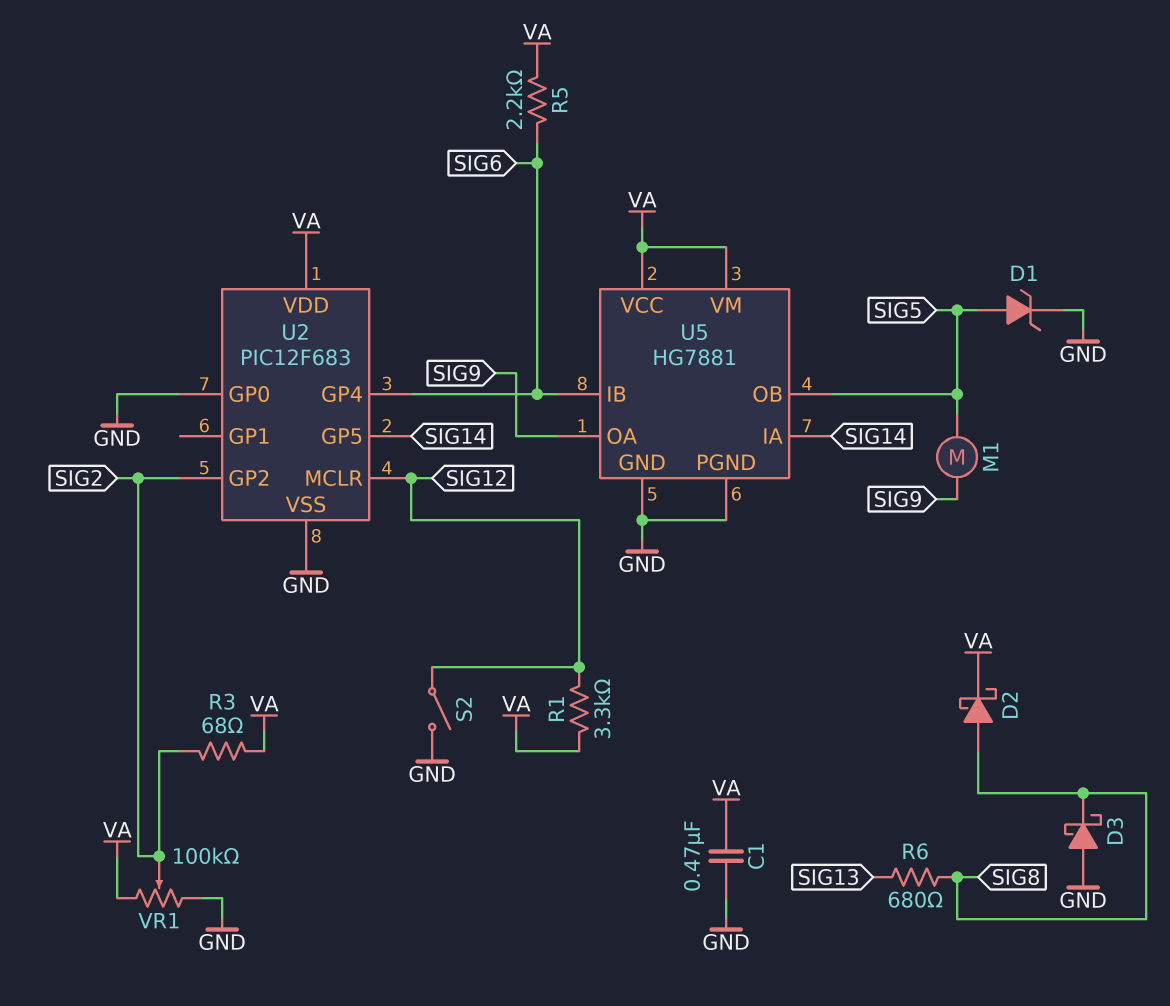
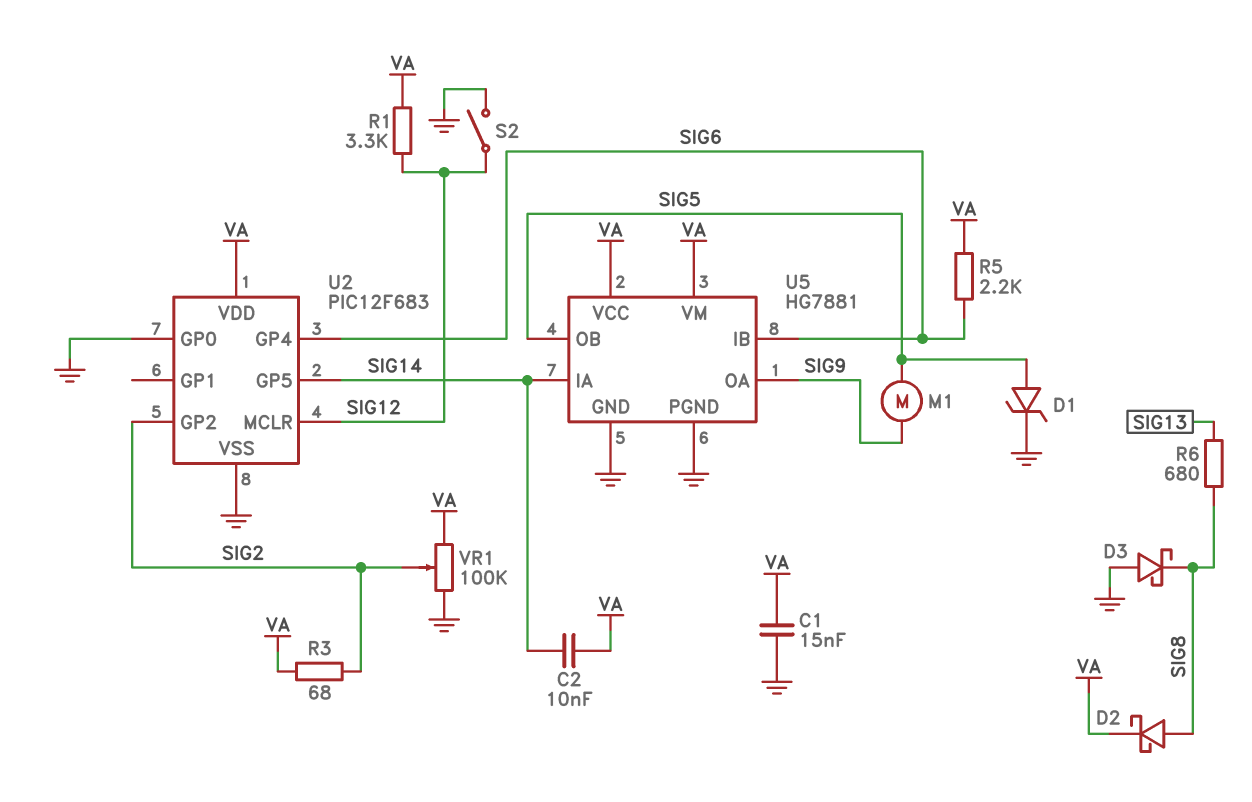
C1: 470nF (GND, VA) -> 15nF (GND, VA)
C2: none -> 10nF (SIG14, VA)

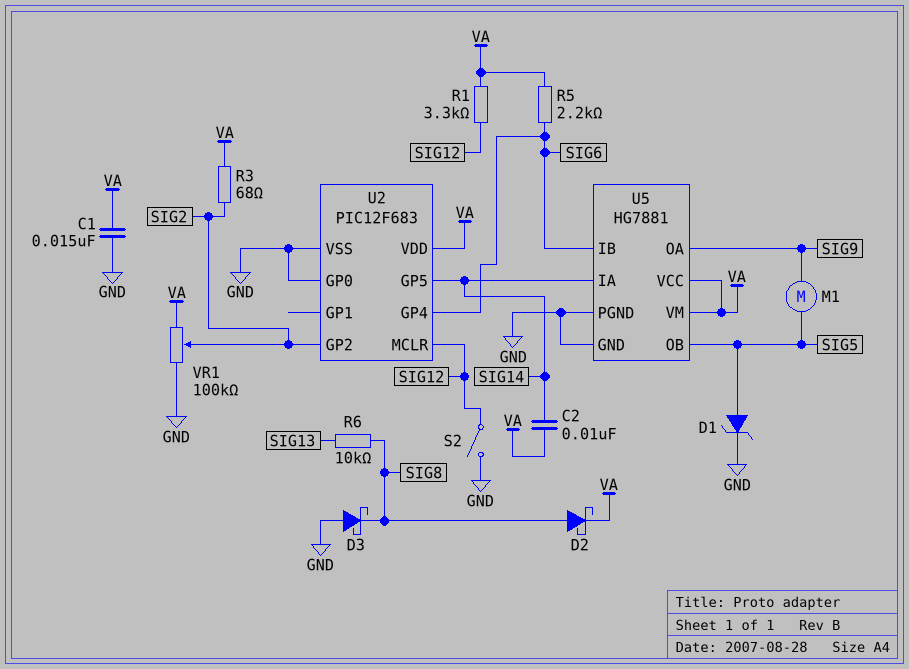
R6: 680 (SIG8, SIG13) -> 10k (SIG8, SIG13)

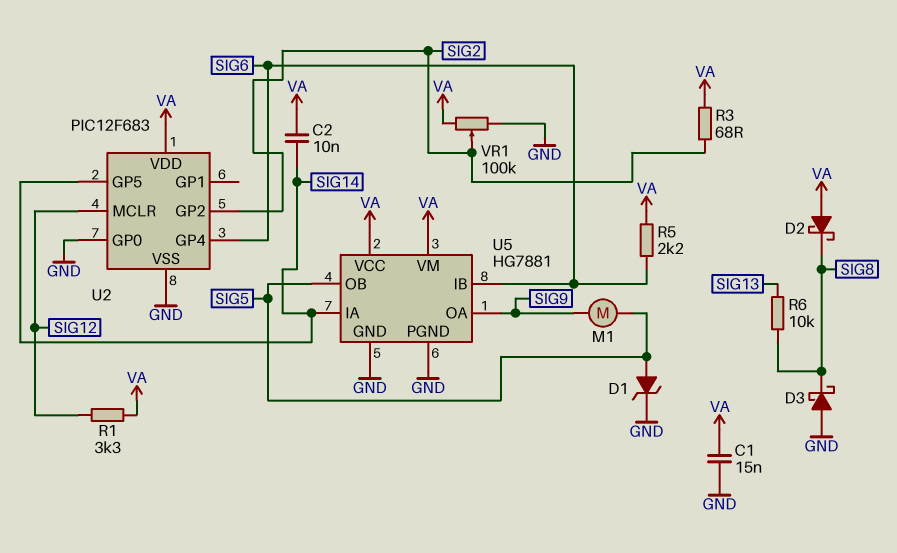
D2: schottky (A SIG8, K VA) -> schottky (A VA, K SIG8)
S2: switch (GND, SIG12) -> none

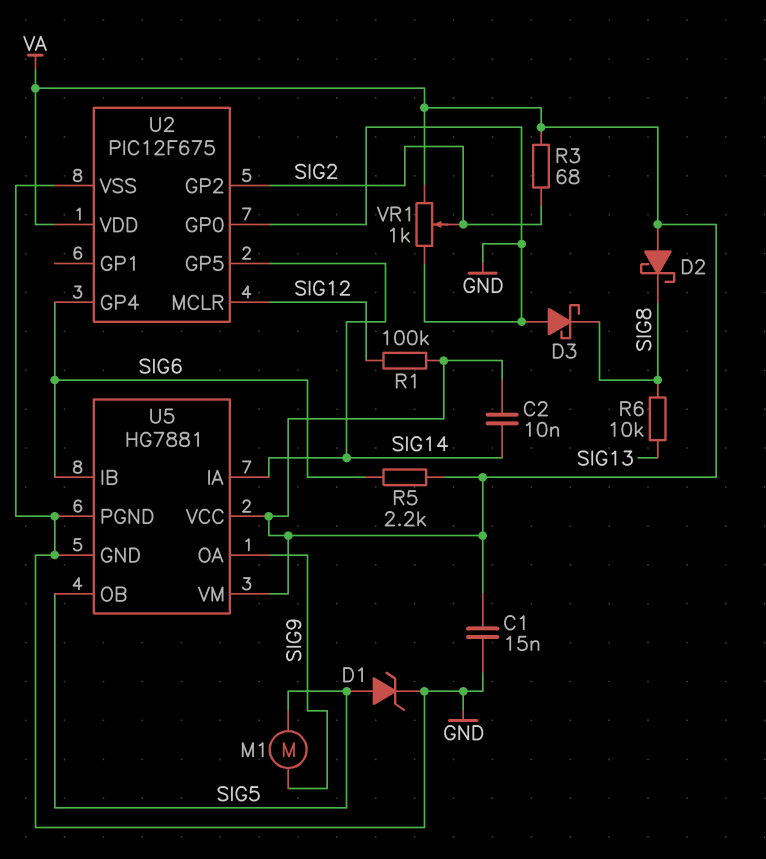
R1: 3.3k (SIG12, VA) -> 100k (SIG12, VA)
U2: PIC12F683 -> PIC12F675
VR1: 100k (GND, VA, wiper SIG2) -> 1k (GND, VA, wiper SIG2)

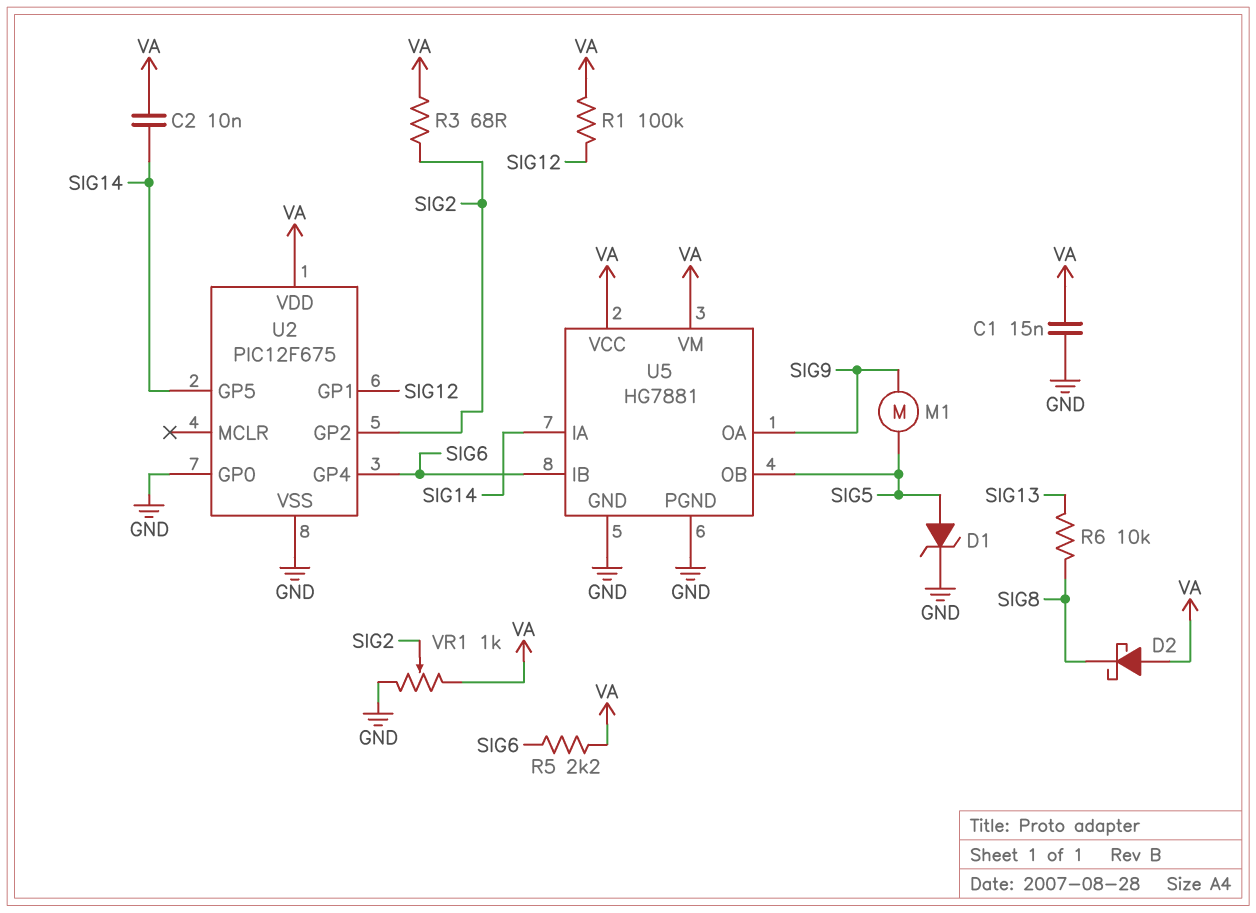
D3: schottky (A GND, K SIG8) -> none
U2 pin GP1: none -> SIG12
U2 pin MCLR: SIG12 -> none

